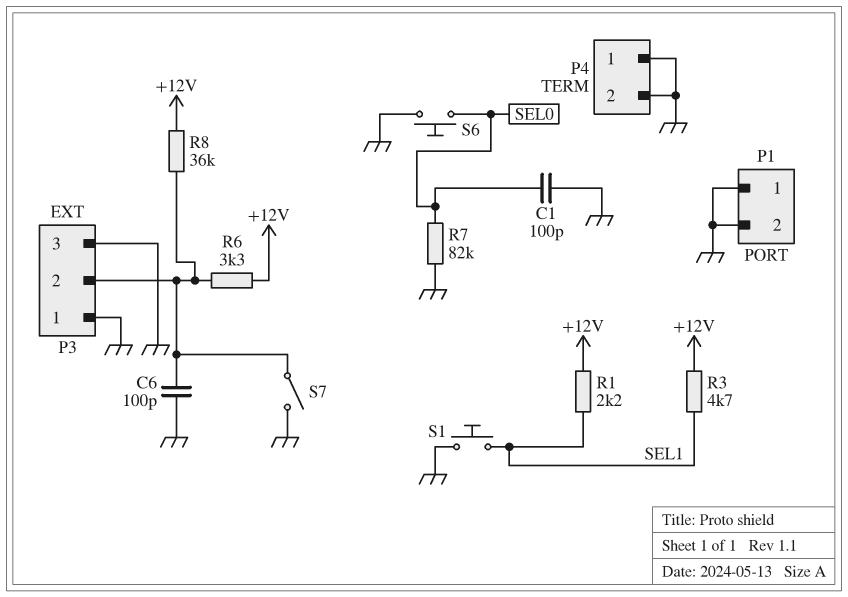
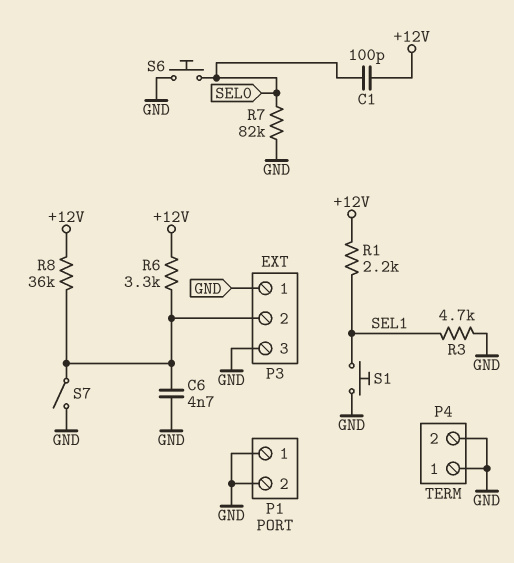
C1: 100pF (GND, SEL0) -> 100pF (+12V, SEL0)
C6: 100pF (GND, P3/2) -> 4.7nF (GND, P3/2)
R3: 4.7k (+12V, SEL1) -> 4.7k (GND, SEL1)

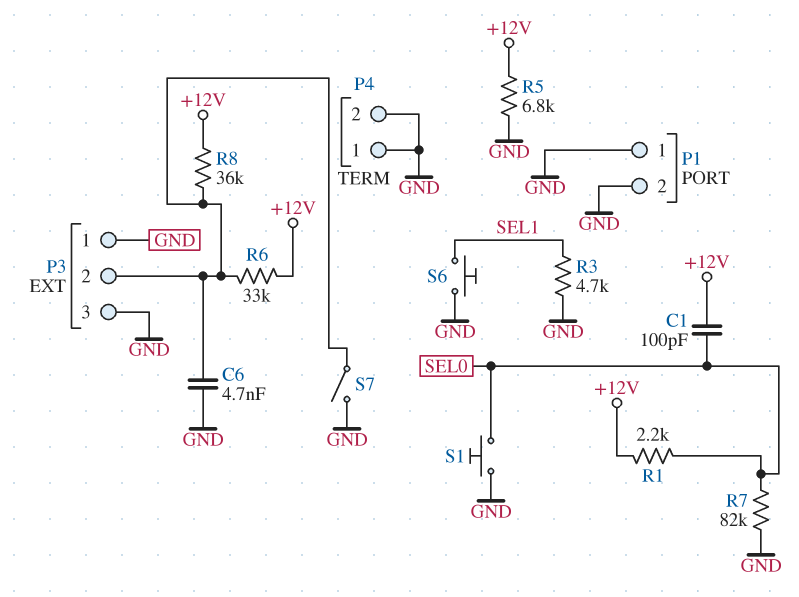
R1: 2.2k (+12V, SEL1) -> 2.2k (+12V, SEL0)
R5: none -> 6.8k (+12V, GND)
R6: 3.3k (+12V, P3/2) -> 33k (+12V, P3/2)
S1: button (GND, SEL1) -> button (GND, SEL0)
S6: button (GND, SEL0) -> button (GND, SEL1)

